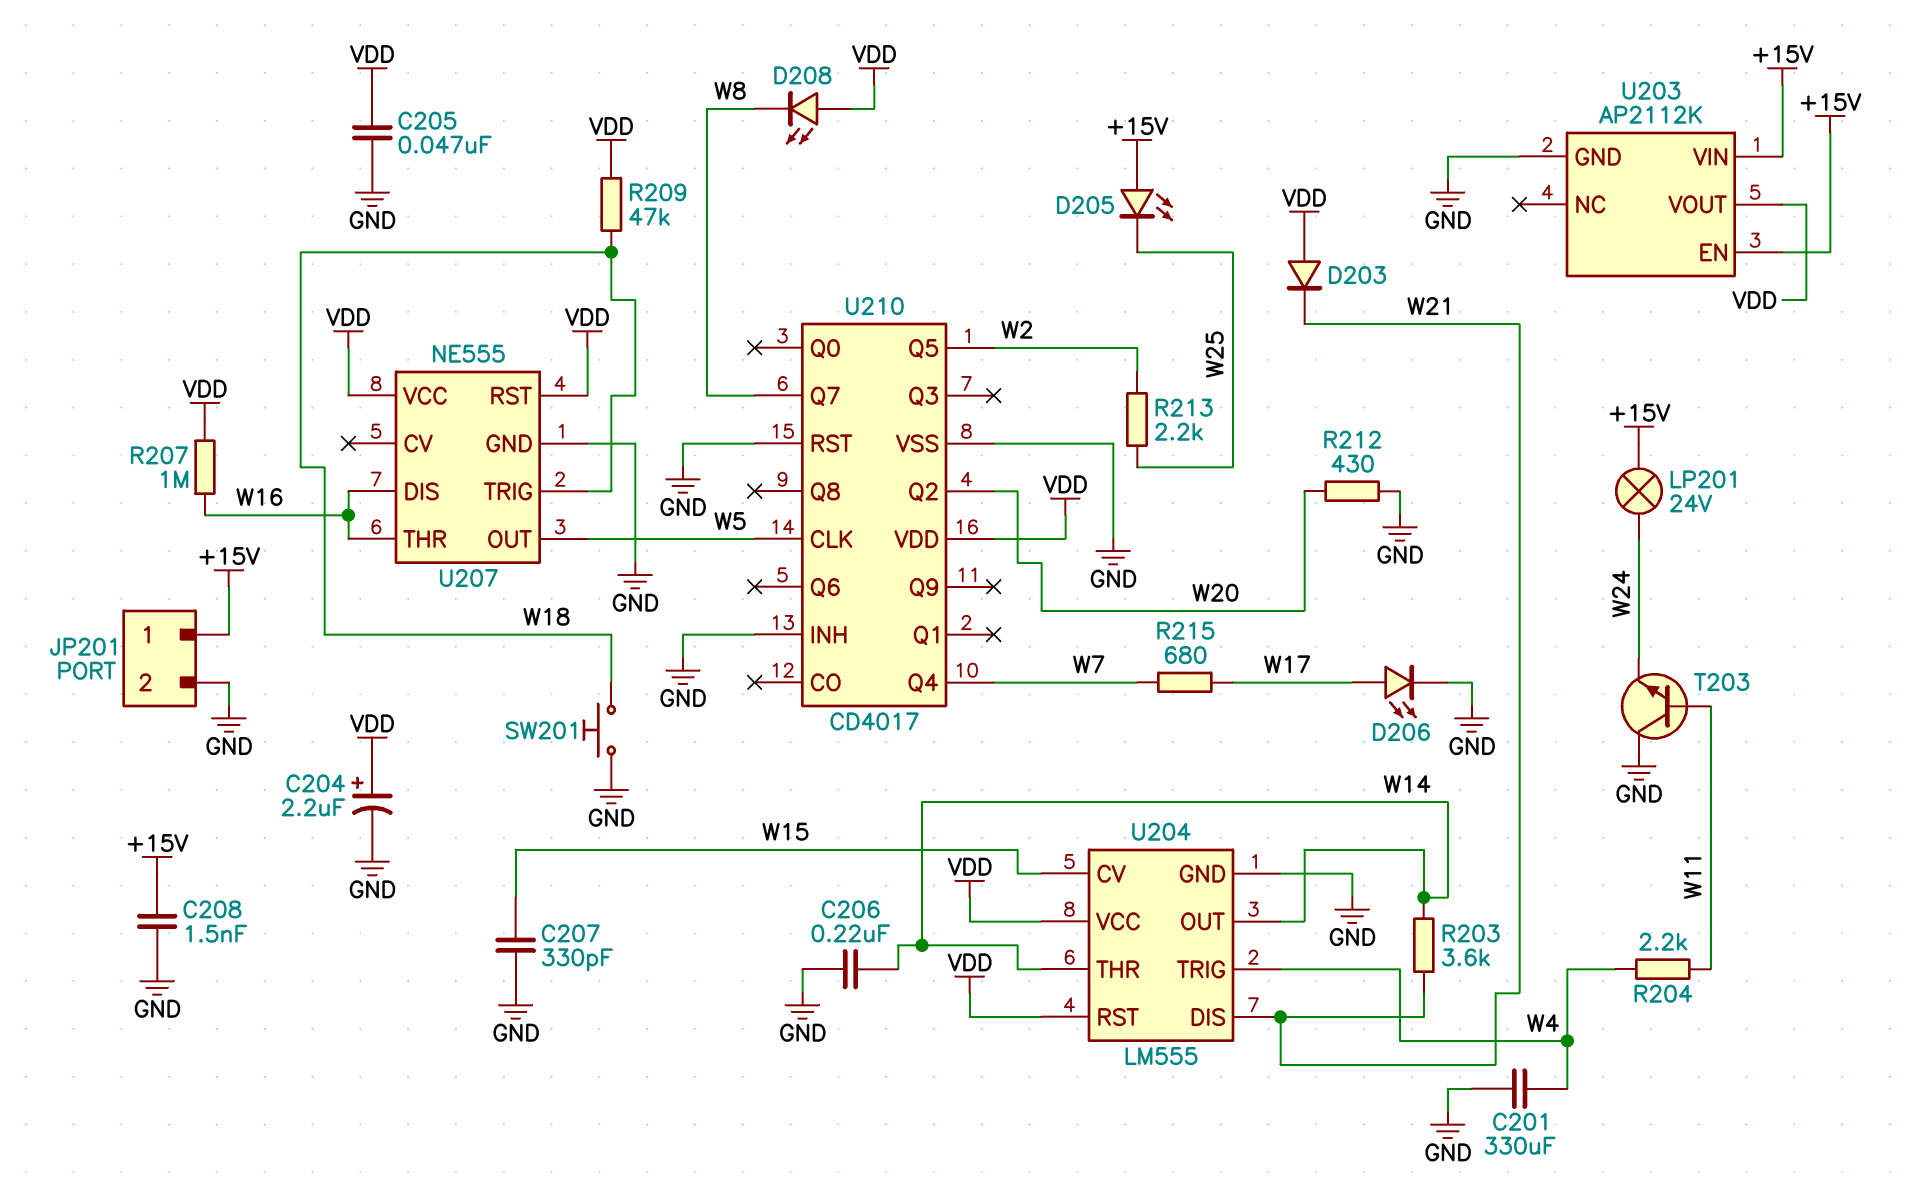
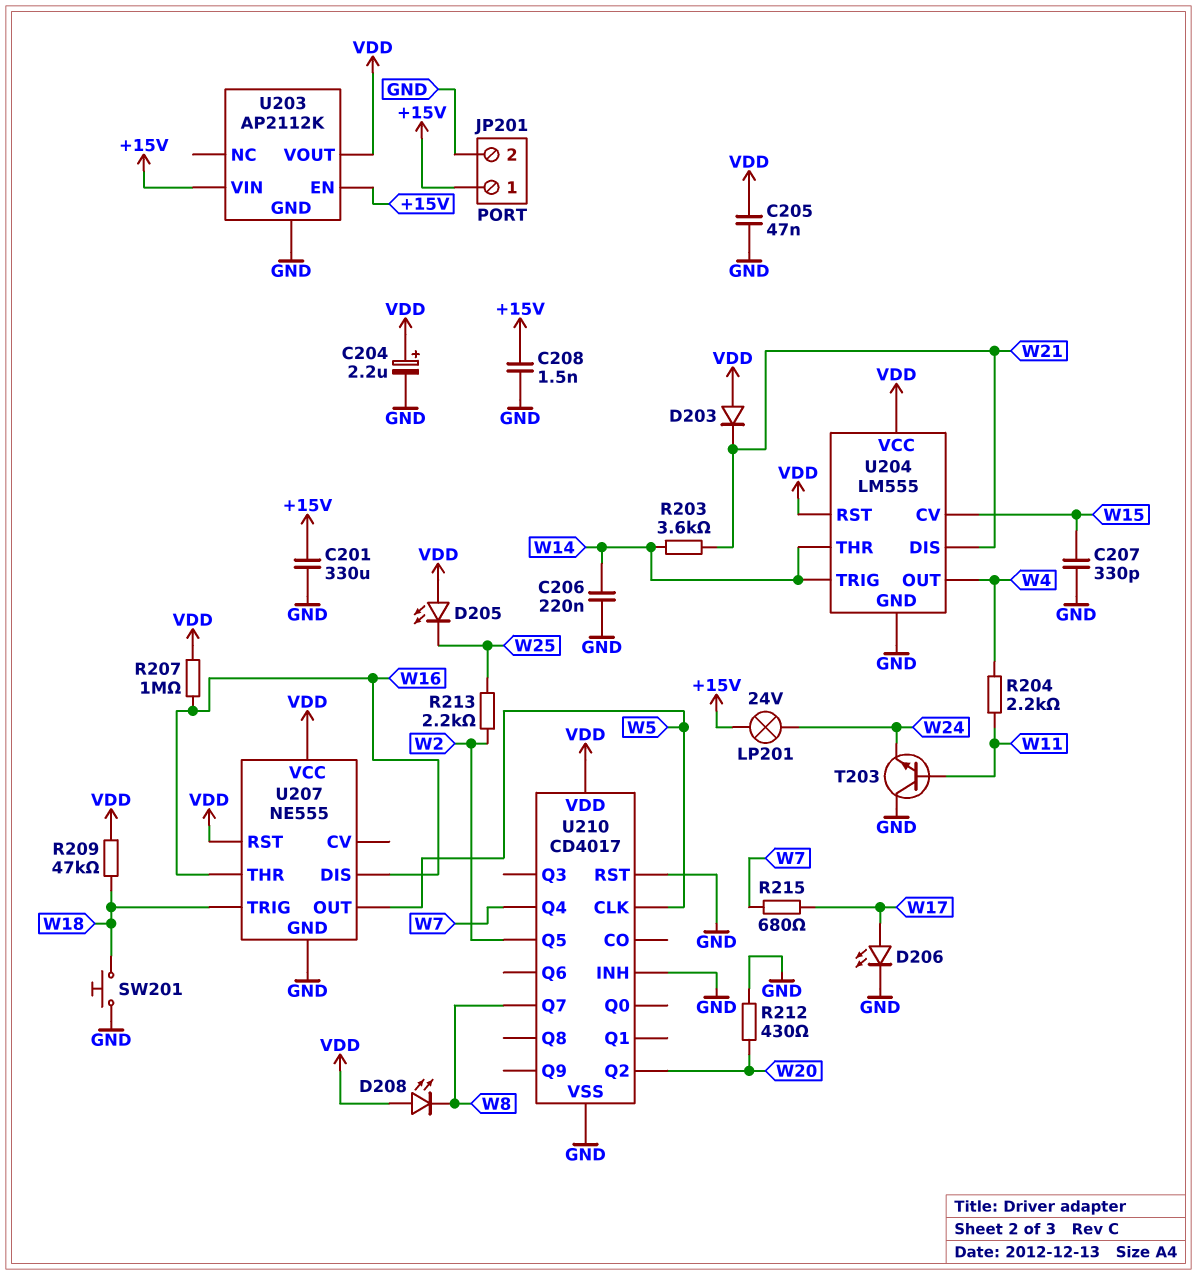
C201: 330uF (GND, W4) -> 330uF (+15V, GND)
D205: LED (A +15V, K W25) -> LED (A VDD, K W25)
U204 pin OUT: W14 -> W4
U204 pin TRIG: W4 -> W14

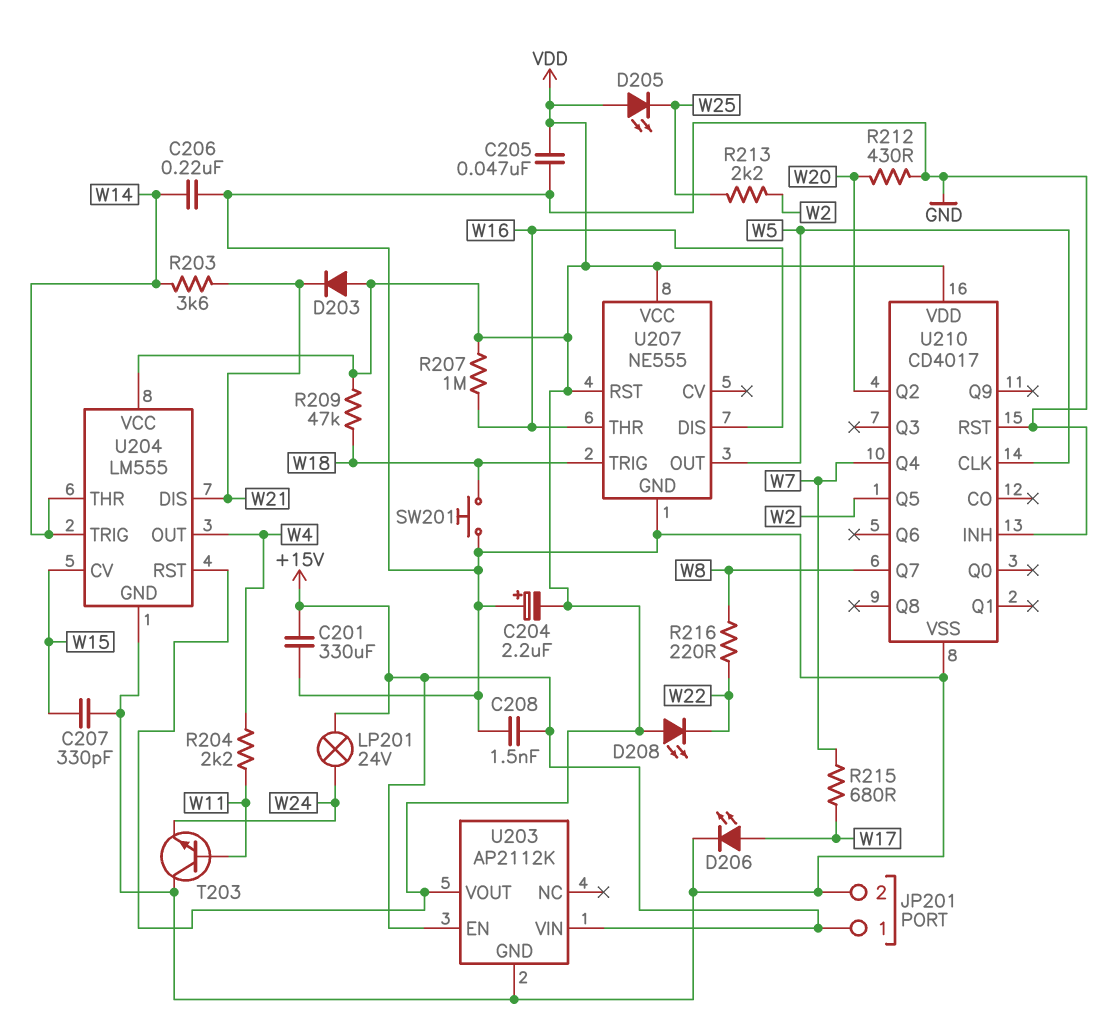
C204: 2.2uF (plus VDD, minus GND) -> 2.2uF (plus GND, minus VDD)
D208: LED (A VDD, K W8) -> LED (A VDD, K W22)
R216: none -> 220 (W8, W22)

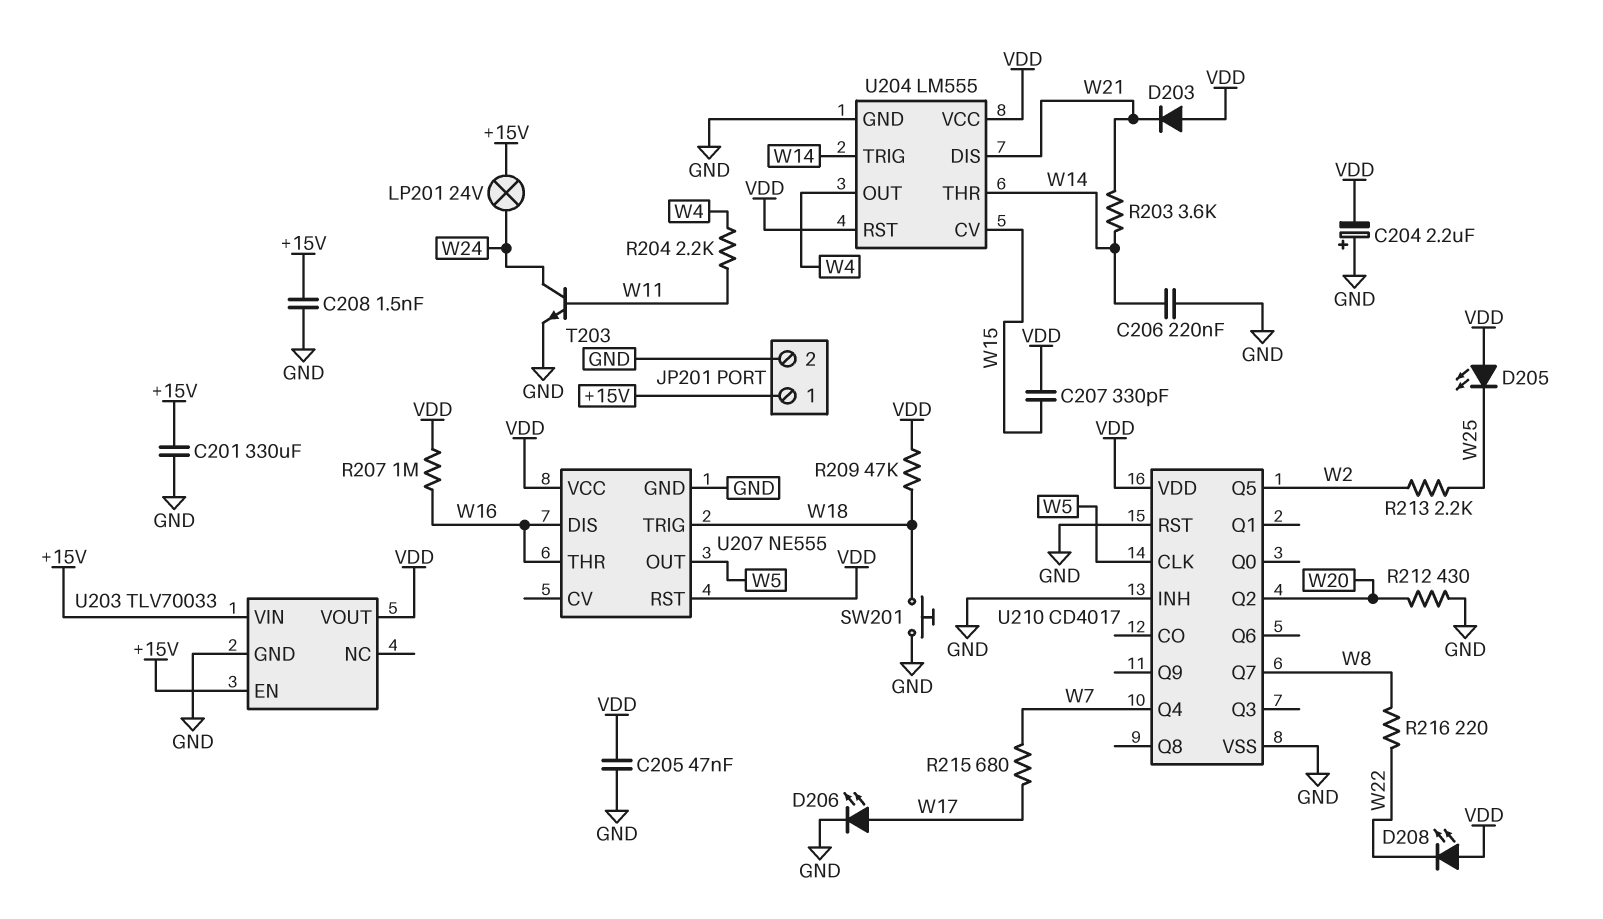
C207: 330pF (GND, W15) -> 330pF (VDD, W15)
T203: NPN (B W11, C GND, E W24) -> NPN (B W11, C W24, E GND)
U203: AP2112K -> TLV70033

